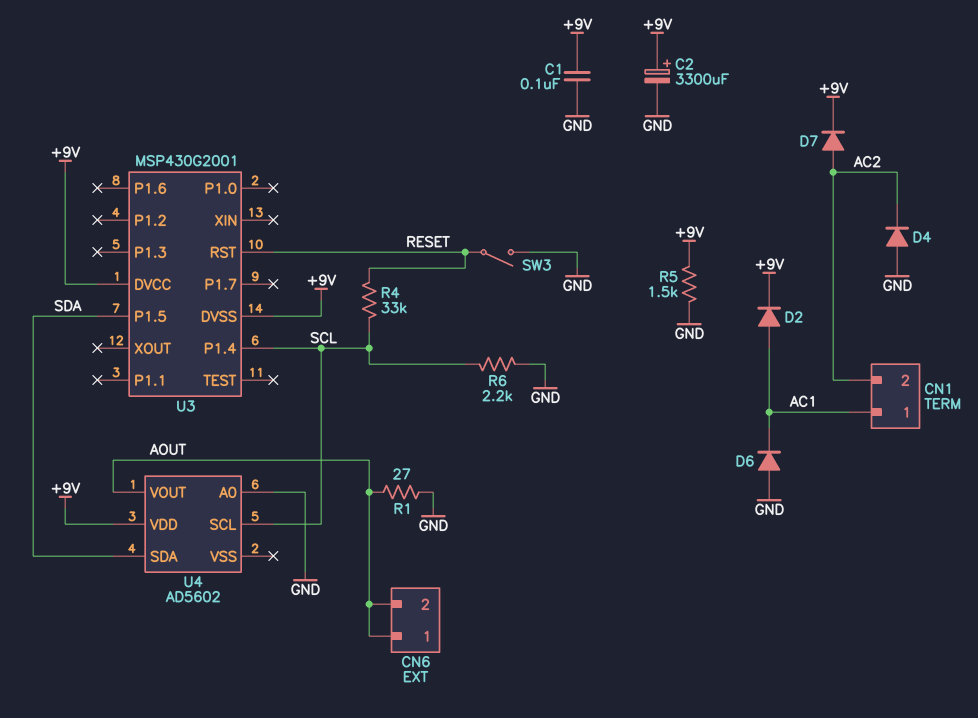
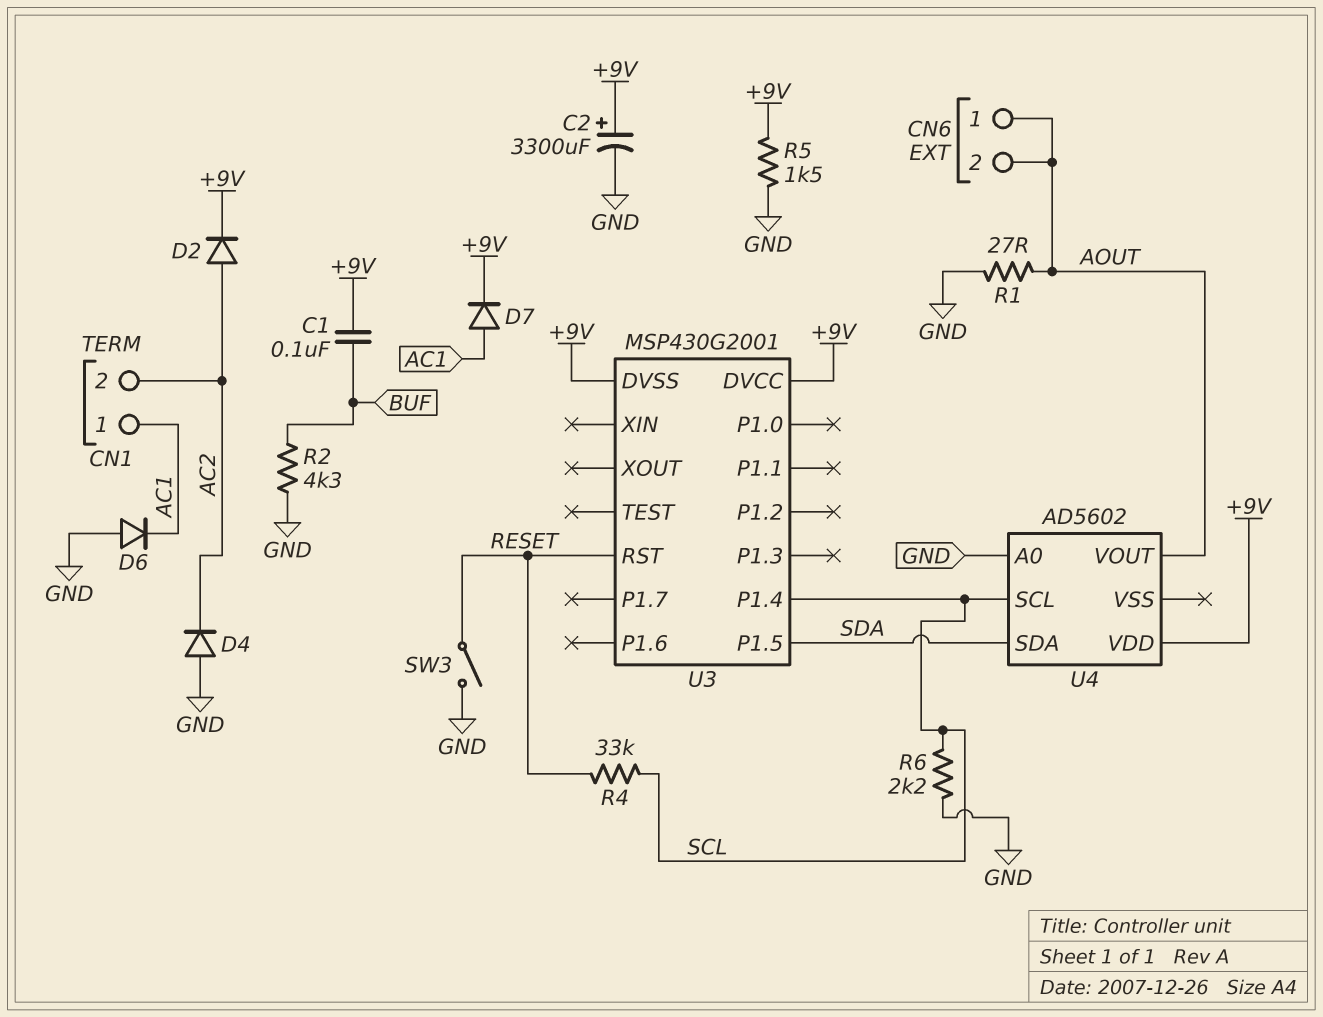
C1: 100nF (+9V, GND) -> 100nF (+9V, BUF)
D2: diode (A AC1, K +9V) -> diode (A AC2, K +9V)
D7: diode (A AC2, K +9V) -> diode (A AC1, K +9V)
R2: none -> 4.3k (BUF, GND)

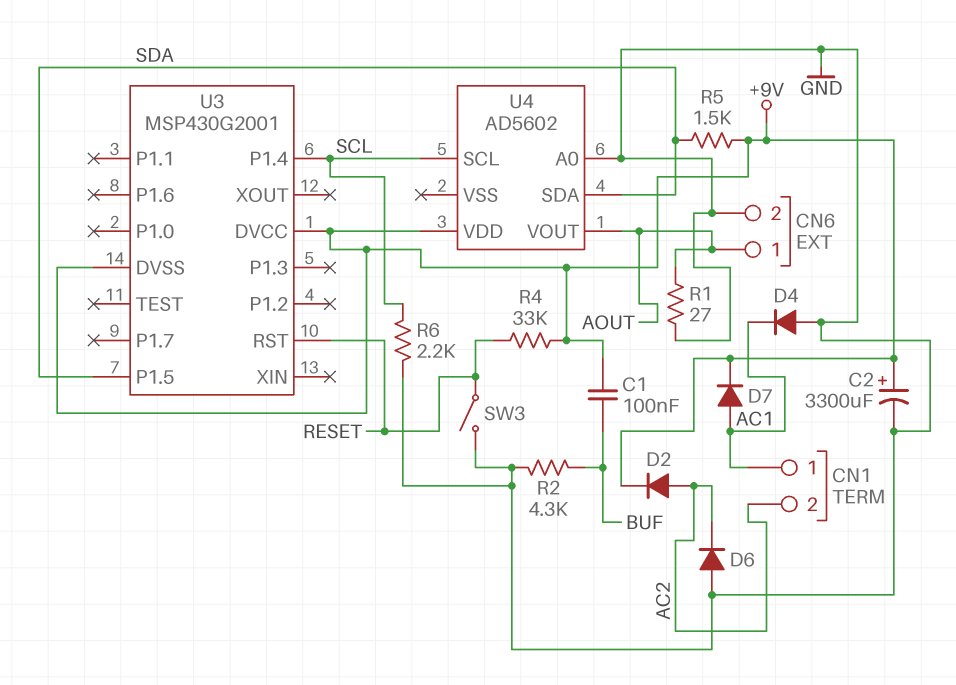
CN6 pin 2: AOUT -> GND
D4: diode (A GND, K AC2) -> diode (A GND, K AC1)
D6: diode (A GND, K AC1) -> diode (A GND, K AC2)
R4: 33k (RESET, SCL) -> 33k (+9V, RESET)
R5: 1.5k (+9V, GND) -> 1.5k (+9V, SDA)

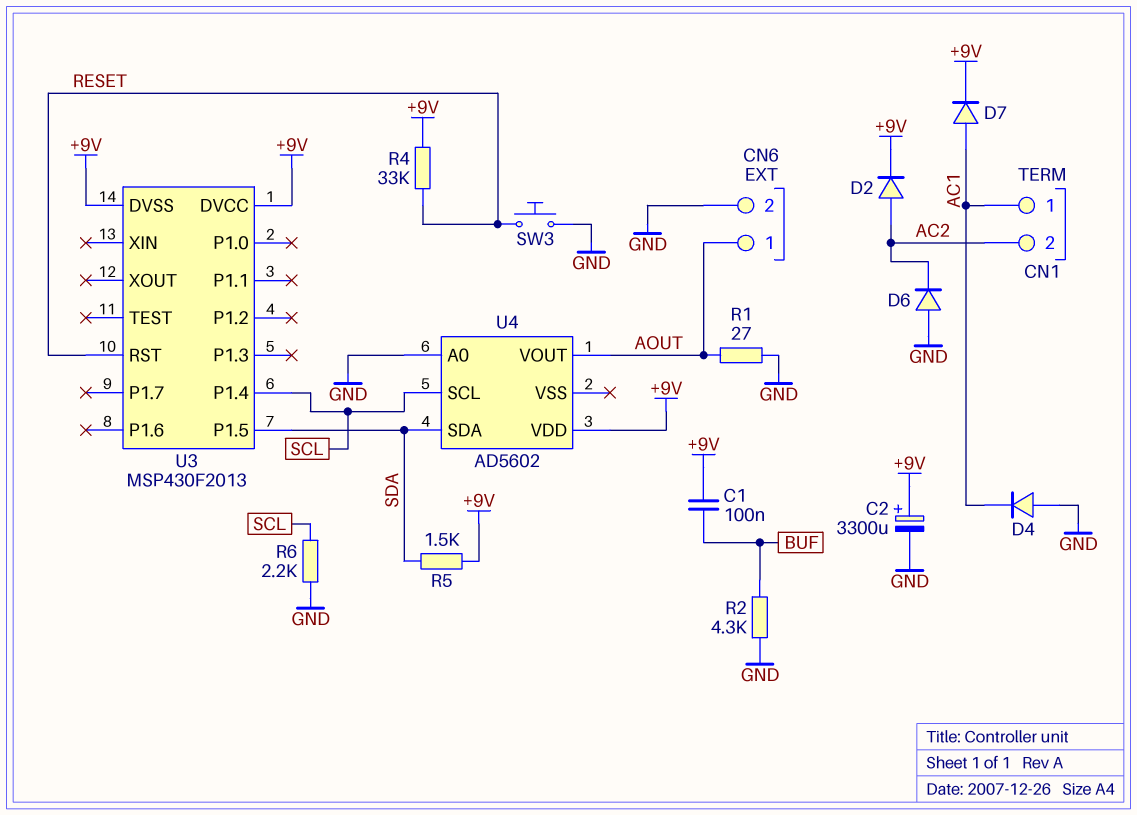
SW3: switch (GND, RESET) -> button (GND, RESET)
U3: MSP430G2001 -> MSP430F2013

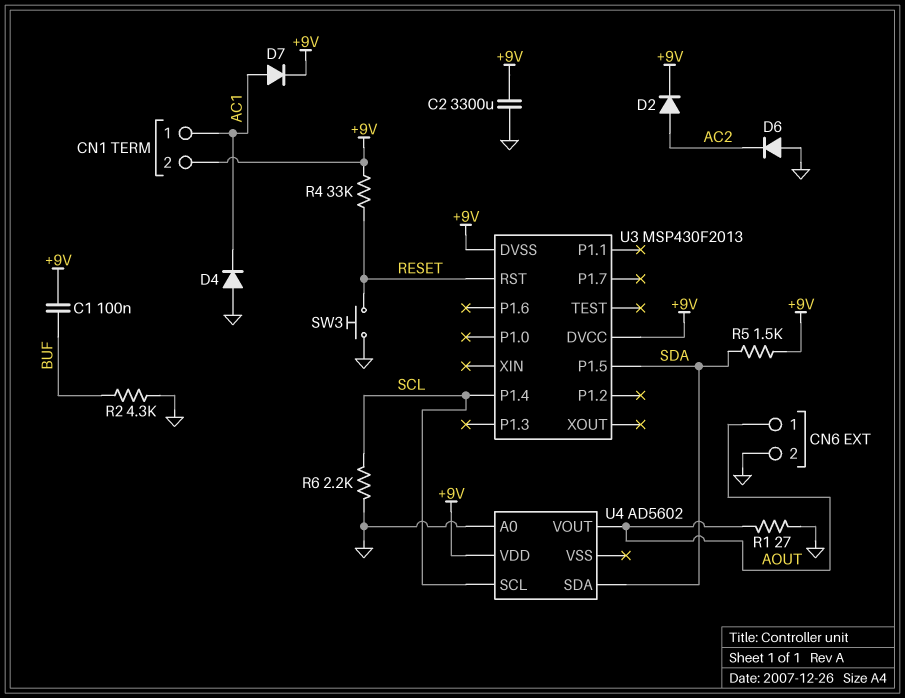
C2: 3300uF (plus +9V, minus GND) -> 3300uF (+9V, GND)
CN1 pin 2: AC2 -> +9V

